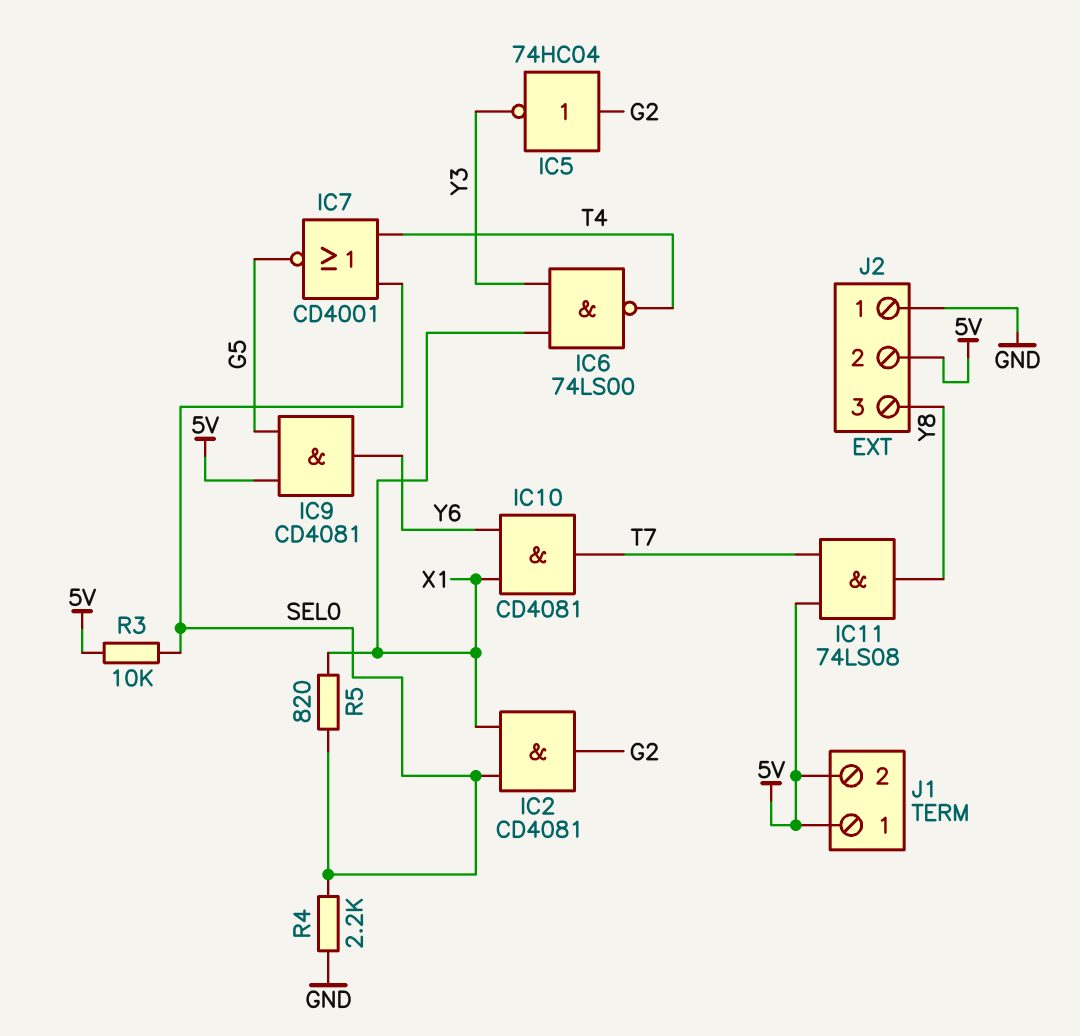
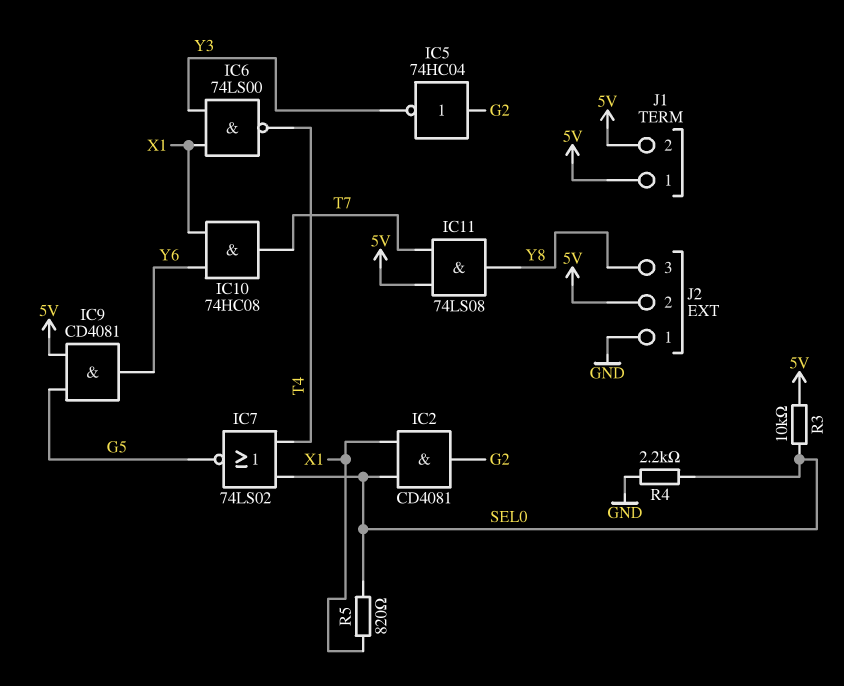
IC7: NOR CD4001 (in SEL0, in T4, out G5) -> NOR 74LS02 (in SEL0, in T4, out G5)
IC10: AND CD4081 (in X1, in Y6, out T7) -> AND 74HC08 (in X1, in Y6, out T7)

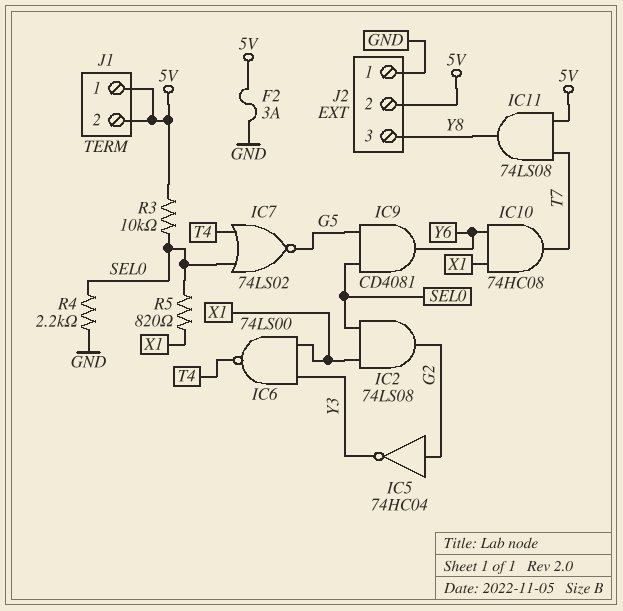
F2: none -> 3A (5V, GND)
IC2: AND CD4081 (in SEL0, in X1, out G2) -> AND 74LS08 (in SEL0, in X1, out G2)
IC9: AND CD4081 (in 5V, in G5, out Y6) -> AND CD4081 (in G5, in SEL0, out Y6)

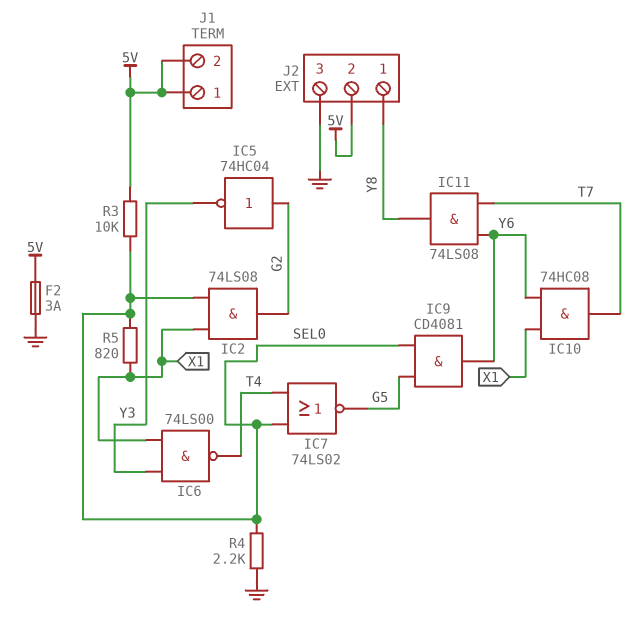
IC11: AND 74LS08 (in 5V, in T7, out Y8) -> AND 74LS08 (in T7, in Y6, out Y8)
J2 pin 1: GND -> Y8
J2 pin 3: Y8 -> GND

